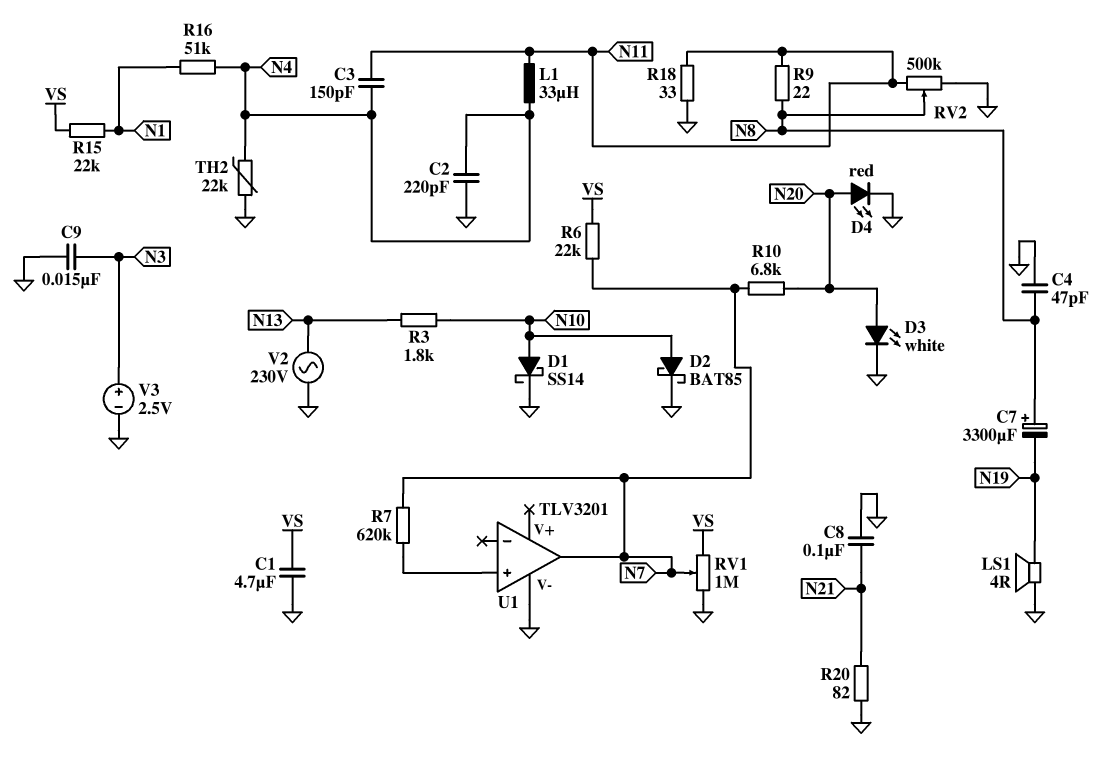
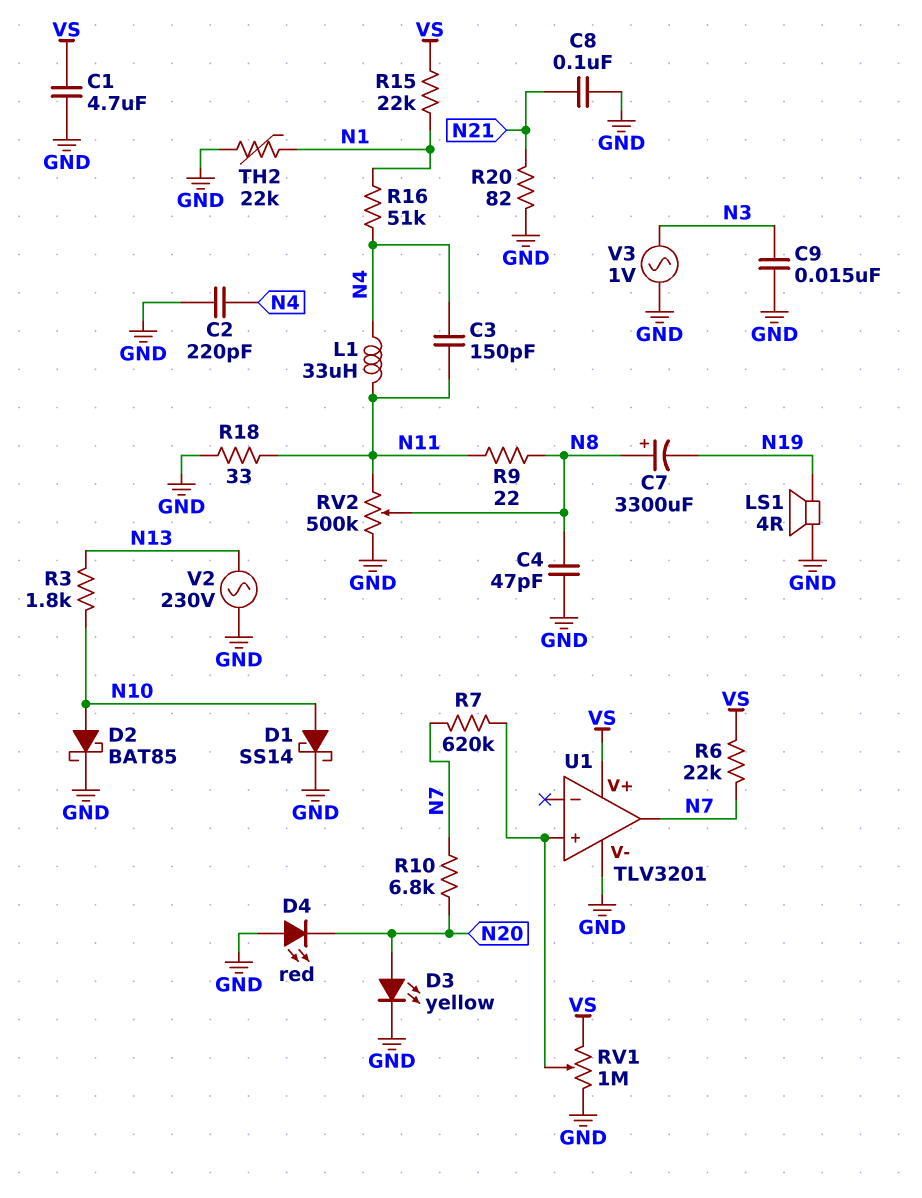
D3: LED white (A N20, K GND) -> LED yellow (A N20, K GND)
D4: LED red (A N20, K GND) -> LED red (A GND, K N20)
RV1: 1M (GND, VS, wiper N7) -> 1M (GND, VS, wiper U1/in+)
TH2: 22k (GND, N4) -> 22k (GND, N1)
U1 pin V+: none -> VS
V3: 2.5V (plus N3, minus GND) -> AC 1V (GND, N3)

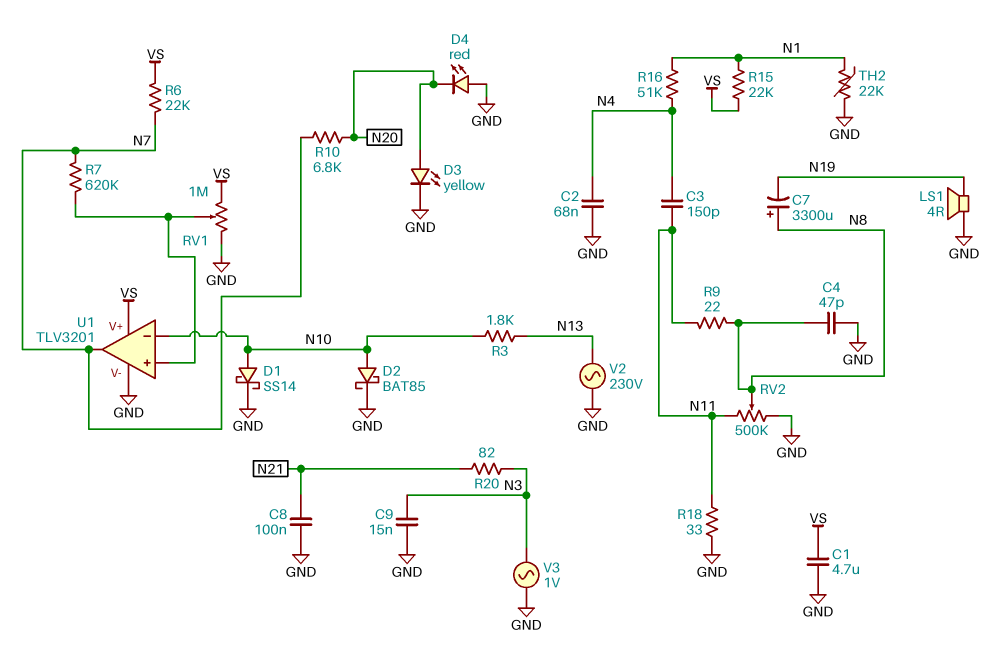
C2: 220pF (GND, N4) -> 68nF (GND, N4)
L1: 33uH (N4, N11) -> none
R20: 82 (GND, N21) -> 82 (N3, N21)
U1 pin in-: none -> N10

